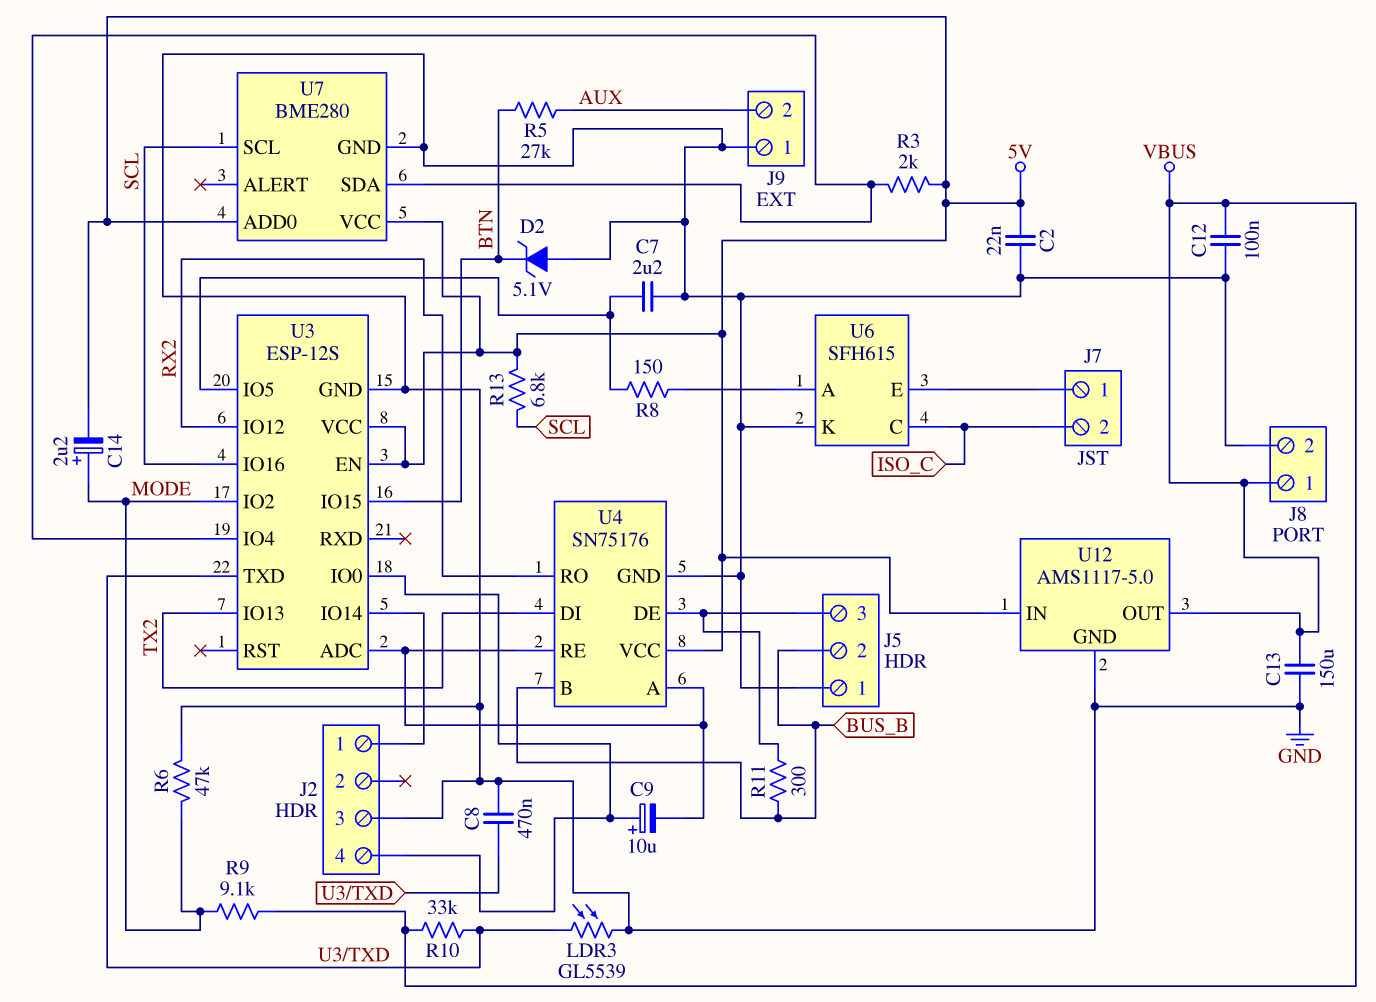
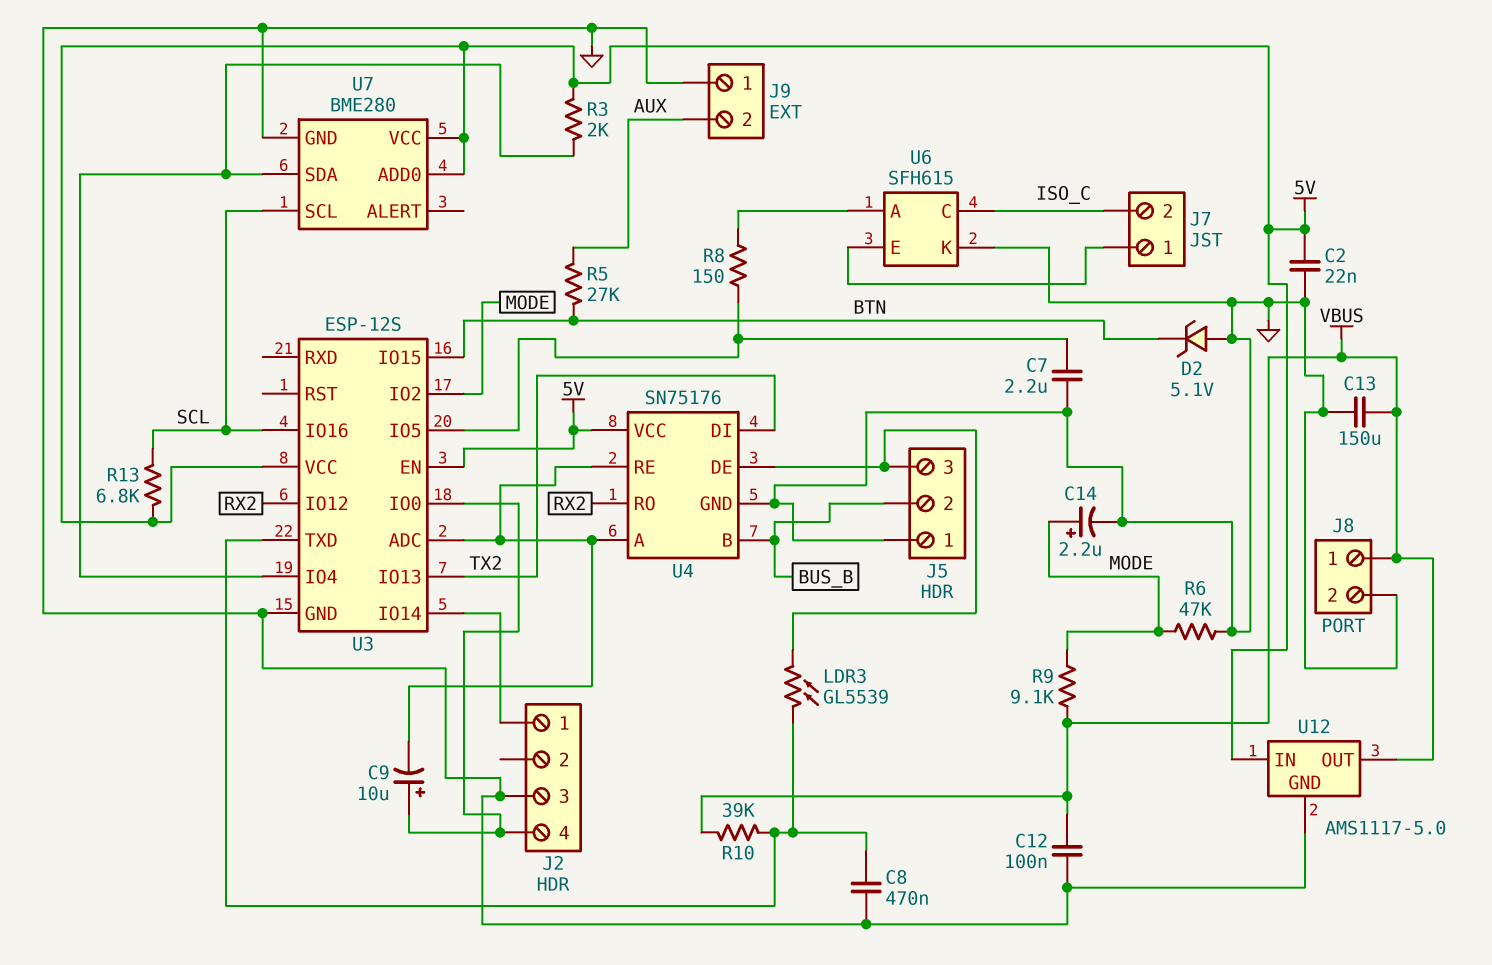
C14: 2.2uF (plus MODE, minus 5V) -> 2.2uF (plus MODE, minus GND)
LDR3: GL5539 (GND, U3/TXD) -> GL5539 (J5/3, U3/TXD)
R10: 33k (U3/TXD, VBUS) -> 39k (U3/TXD, VBUS)
R11: 300 (BUS_B, J5/3) -> none

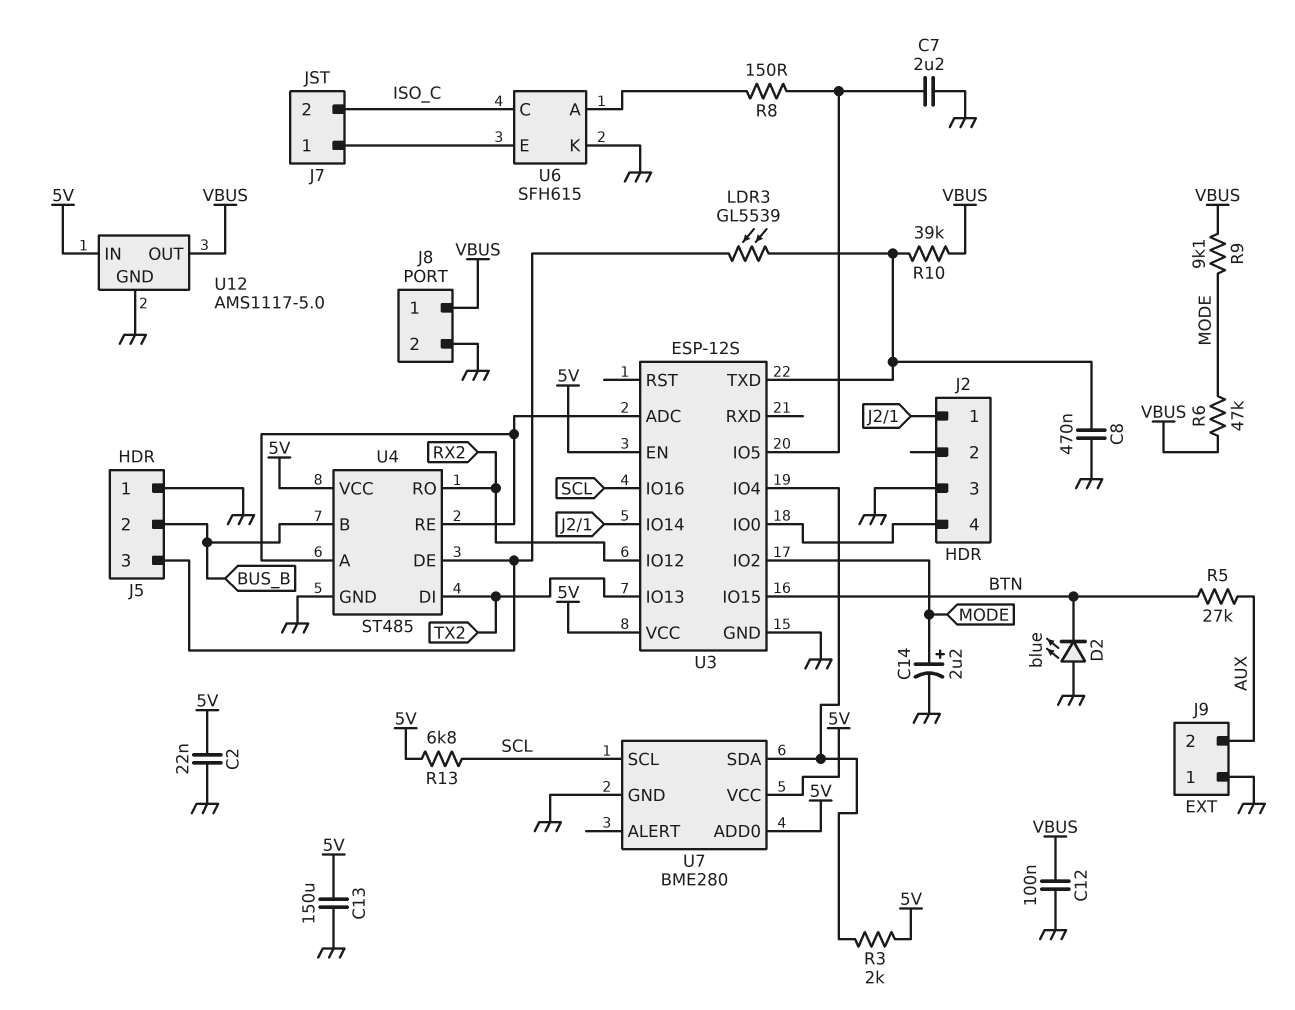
C9: 10uF (plus J2/4, minus U3/ADC) -> none
C13: 150uF (GND, VBUS) -> 150uF (5V, GND)
D2: zener 5.1V (A GND, K BTN) -> LED blue (A GND, K BTN)
R6: 47k (GND, MODE) -> 47k (MODE, VBUS)
U4: SN75176 -> ST485

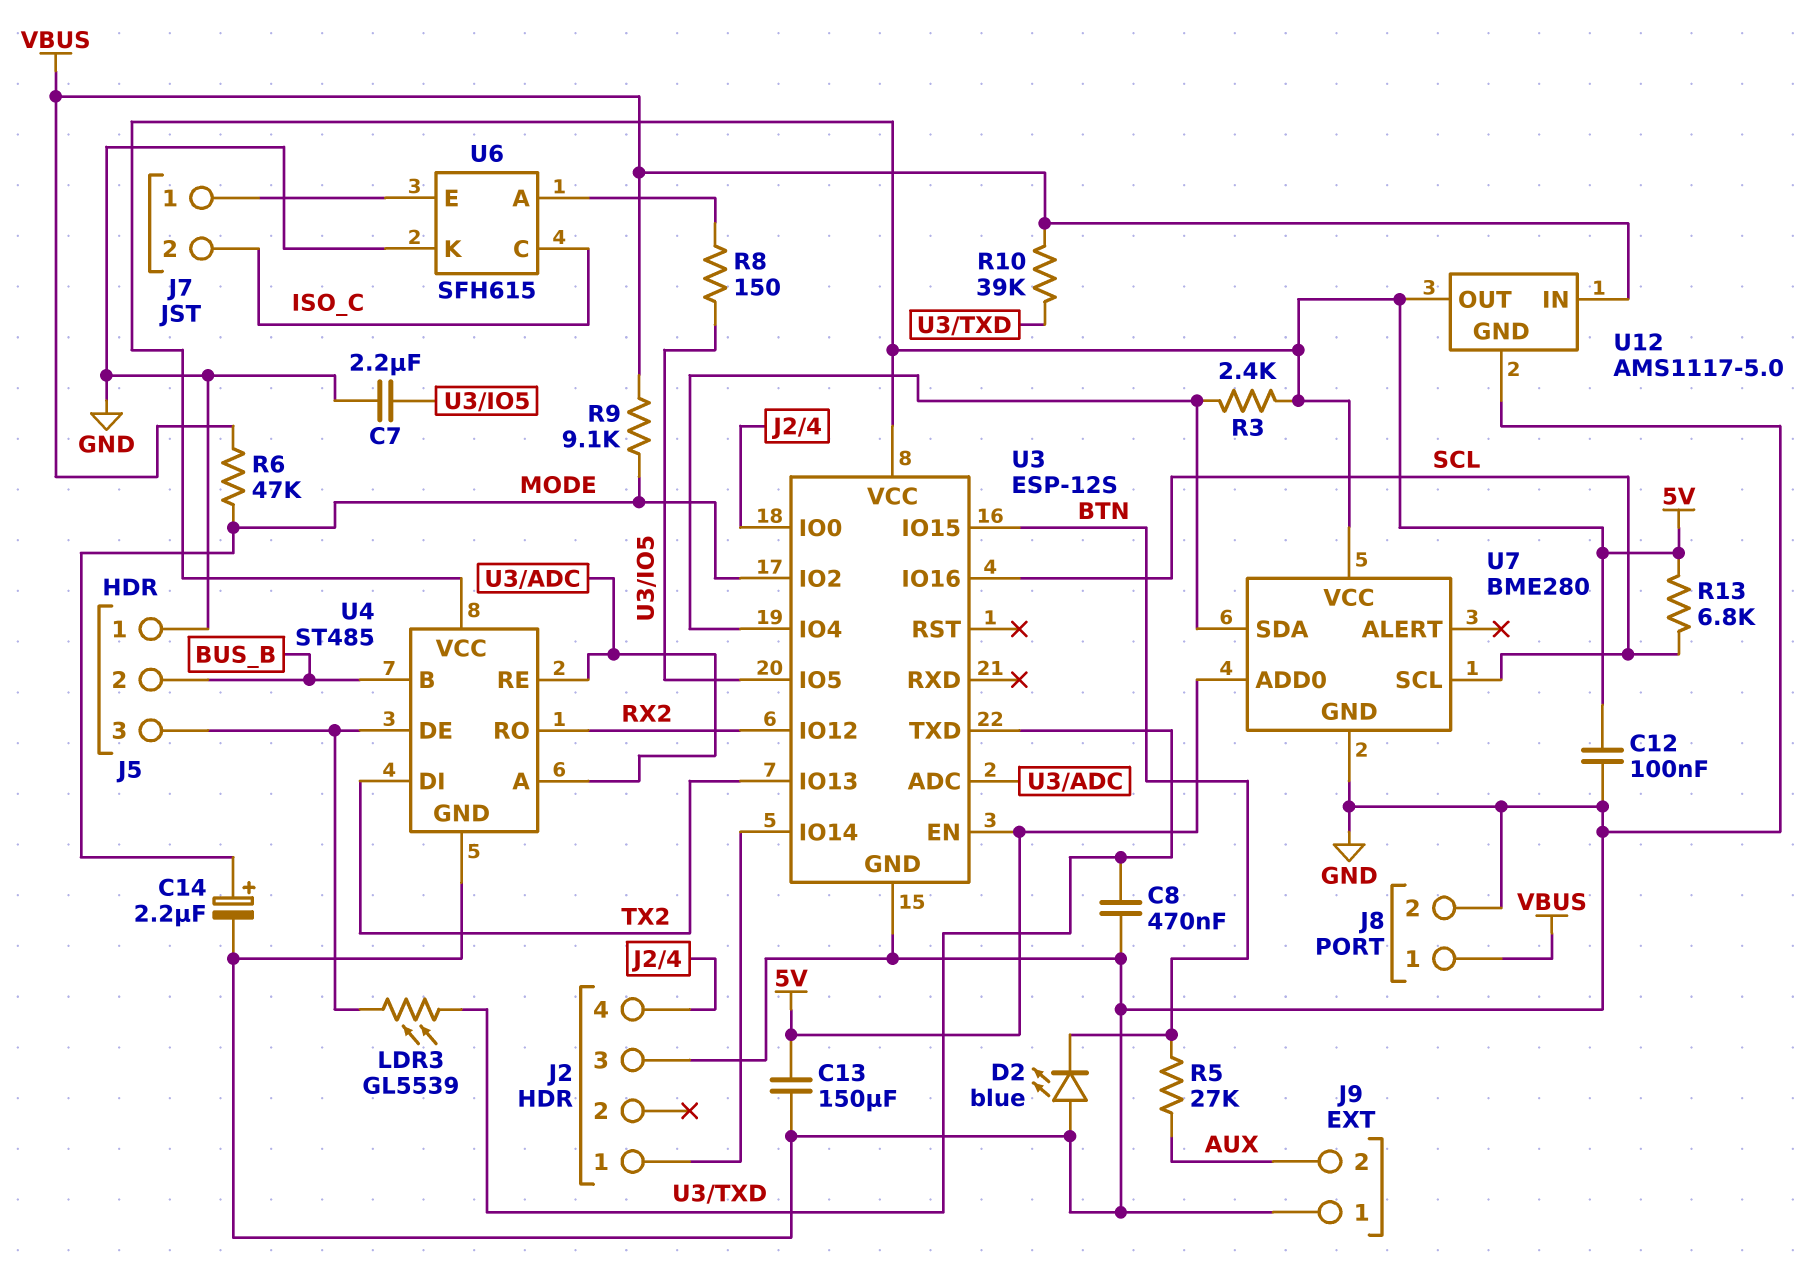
C2: 22nF (5V, GND) -> none
C12: 100nF (GND, VBUS) -> 100nF (5V, GND)
R3: 2k (5V, U3/IO4) -> 2.4k (5V, U3/IO4)
U12 pin IN: 5V -> VBUS
U12 pin OUT: VBUS -> 5V

